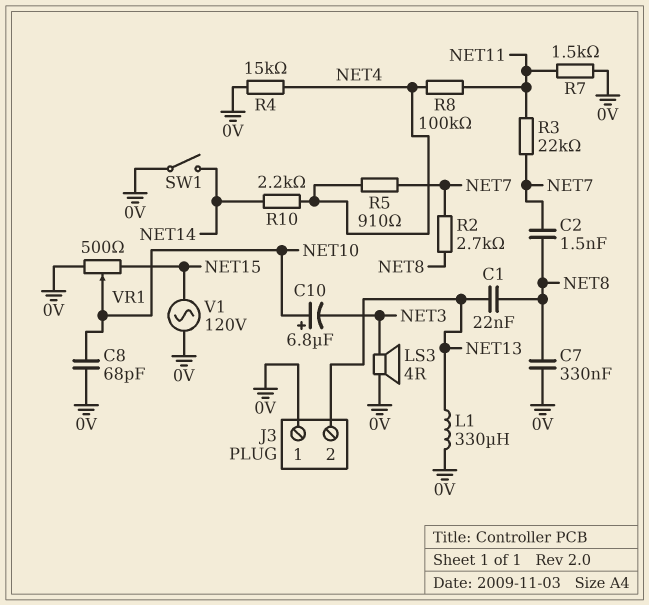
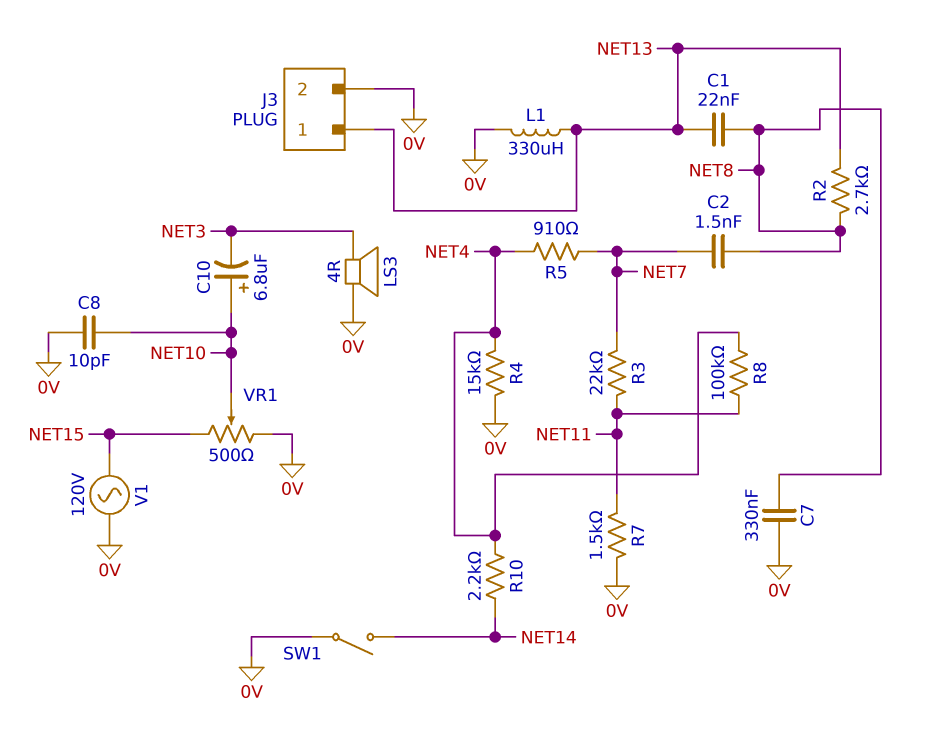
C8: 68pF (0V, NET10) -> 10pF (0V, NET10)
J3 pin 1: 0V -> NET13
J3 pin 2: NET13 -> 0V
R2: 2.7k (NET7, NET8) -> 2.7k (NET8, NET13)

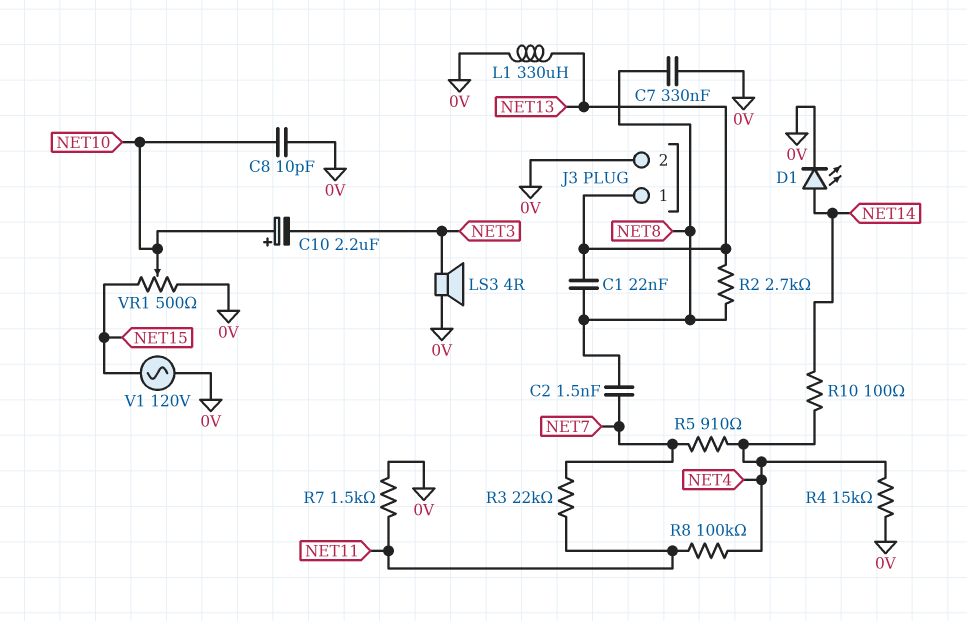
C10: 6.8uF (plus NET10, minus NET3) -> 2.2uF (plus NET10, minus NET3)
D1: none -> LED (A NET14, K 0V)
R10: 2.2k (NET4, NET14) -> 100 (NET4, NET14)
SW1: switch (0V, NET14) -> none

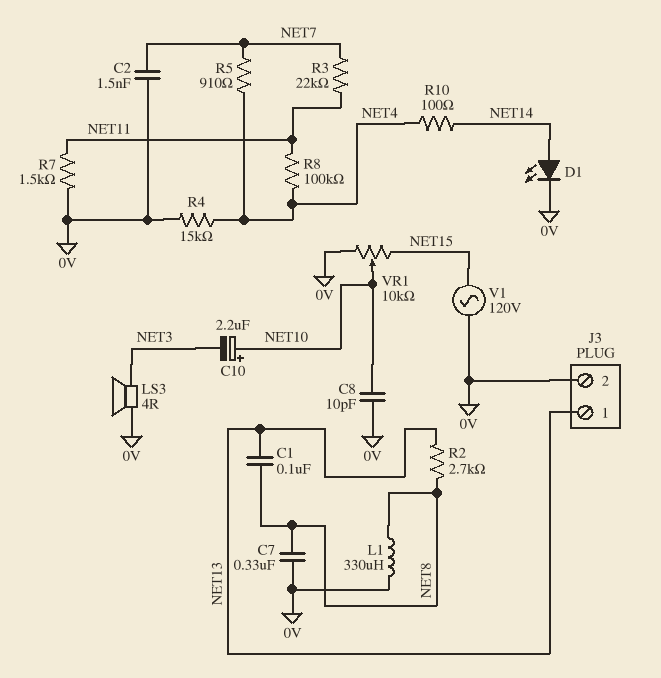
C1: 22nF (NET8, NET13) -> 100nF (NET8, NET13)
C2: 1.5nF (NET7, NET8) -> 1.5nF (0V, NET7)
L1: 330uH (0V, NET13) -> 330uH (0V, NET8)
VR1: 500 (0V, NET15, wiper NET10) -> 10k (0V, NET15, wiper NET10)

